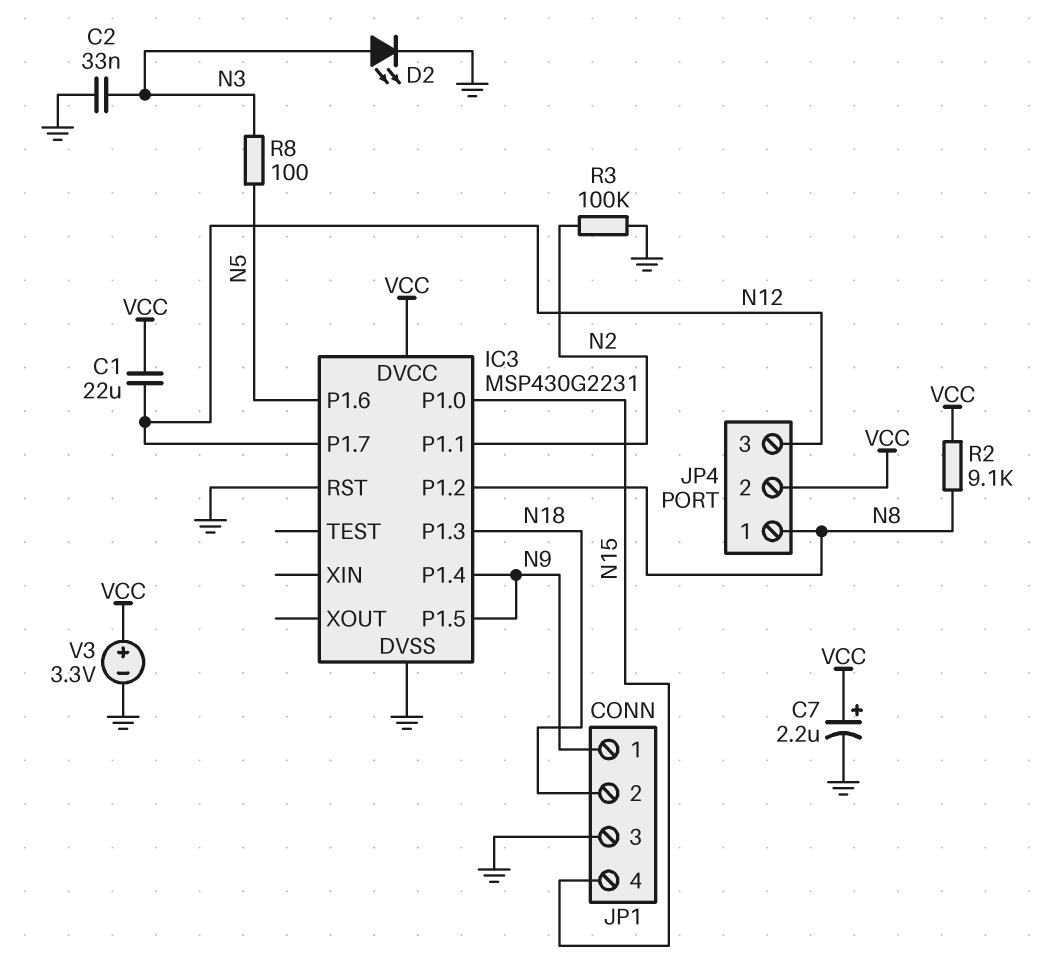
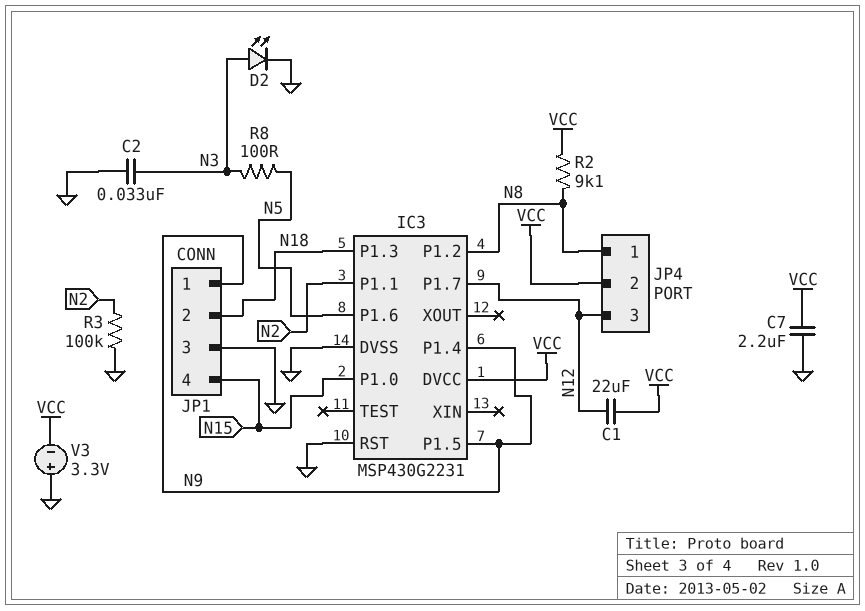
C7: 2.2uF (plus VCC, minus GND) -> 2.2uF (GND, VCC)
V3: 3.3V (plus VCC, minus GND) -> 3.3V (plus GND, minus VCC)

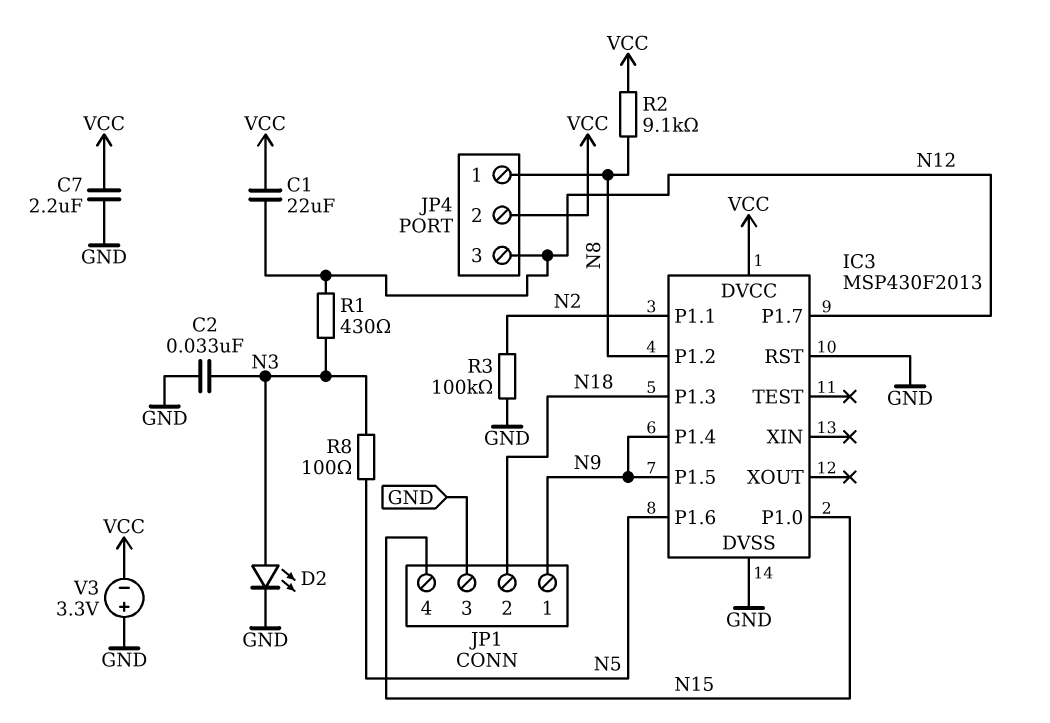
IC3: MSP430G2231 -> MSP430F2013
R1: none -> 430 (N3, N12)

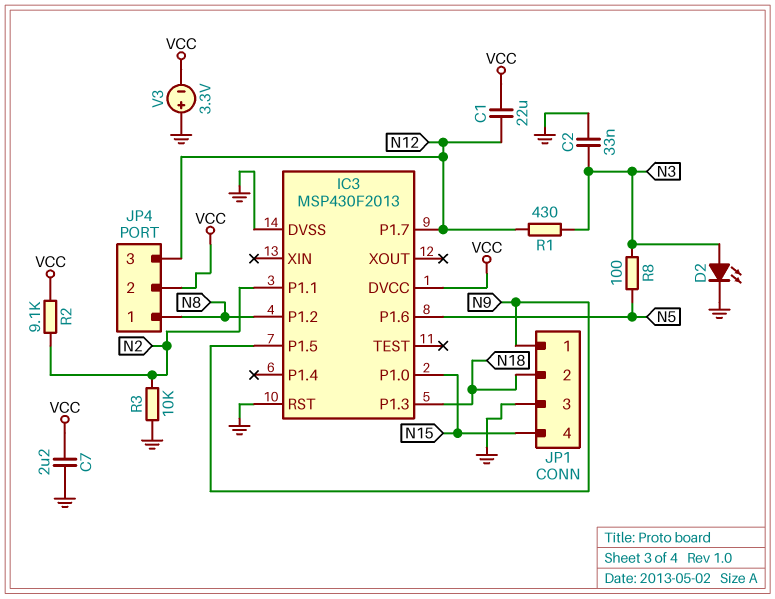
IC3 pin P1.4: N9 -> none
R2: 9.1k (N8, VCC) -> 9.1k (N2, VCC)
R3: 100k (GND, N2) -> 10k (GND, N2)

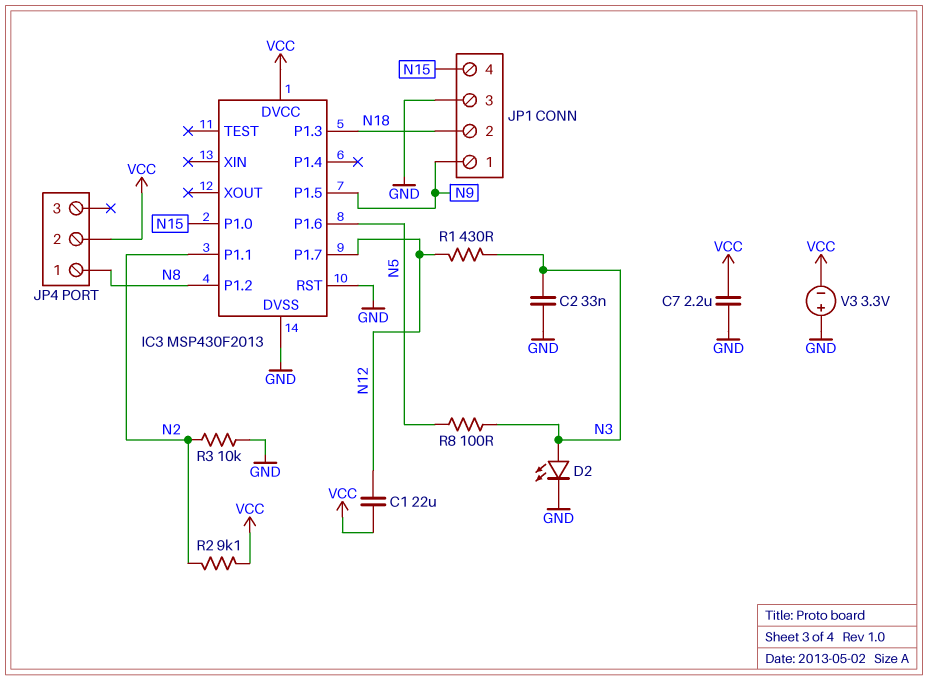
JP4 pin 3: N12 -> none

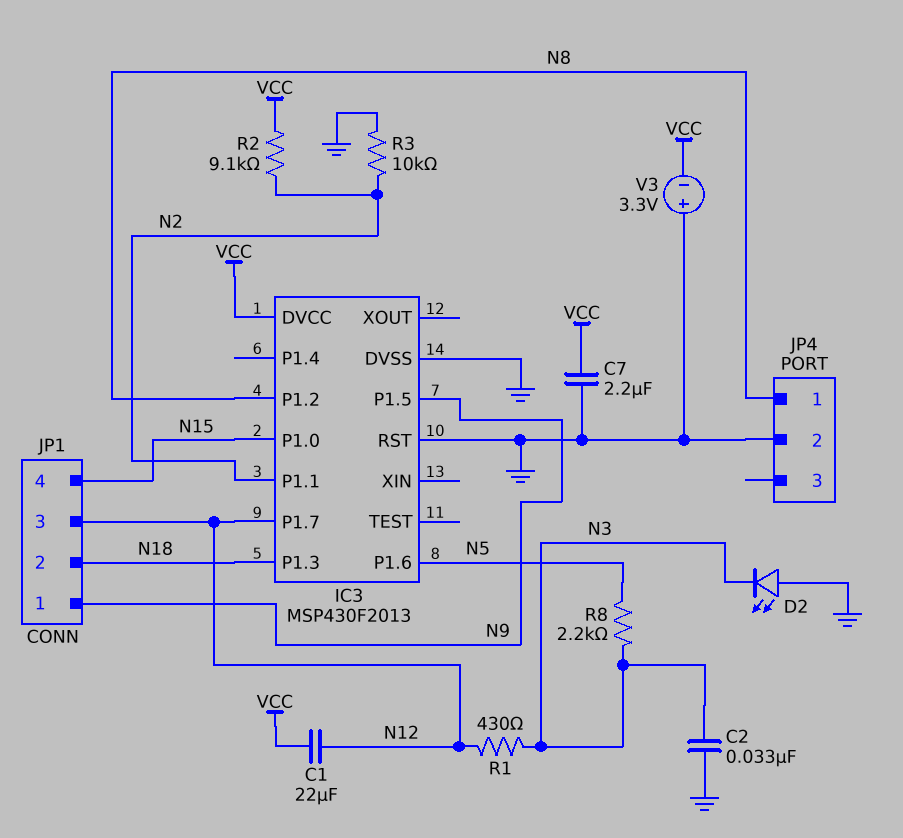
D2: LED (A N3, K GND) -> LED (A GND, K N3)
JP1 pin 3: GND -> N12
JP4 pin 2: VCC -> GND
R8: 100 (N3, N5) -> 2.2k (N3, N5)

